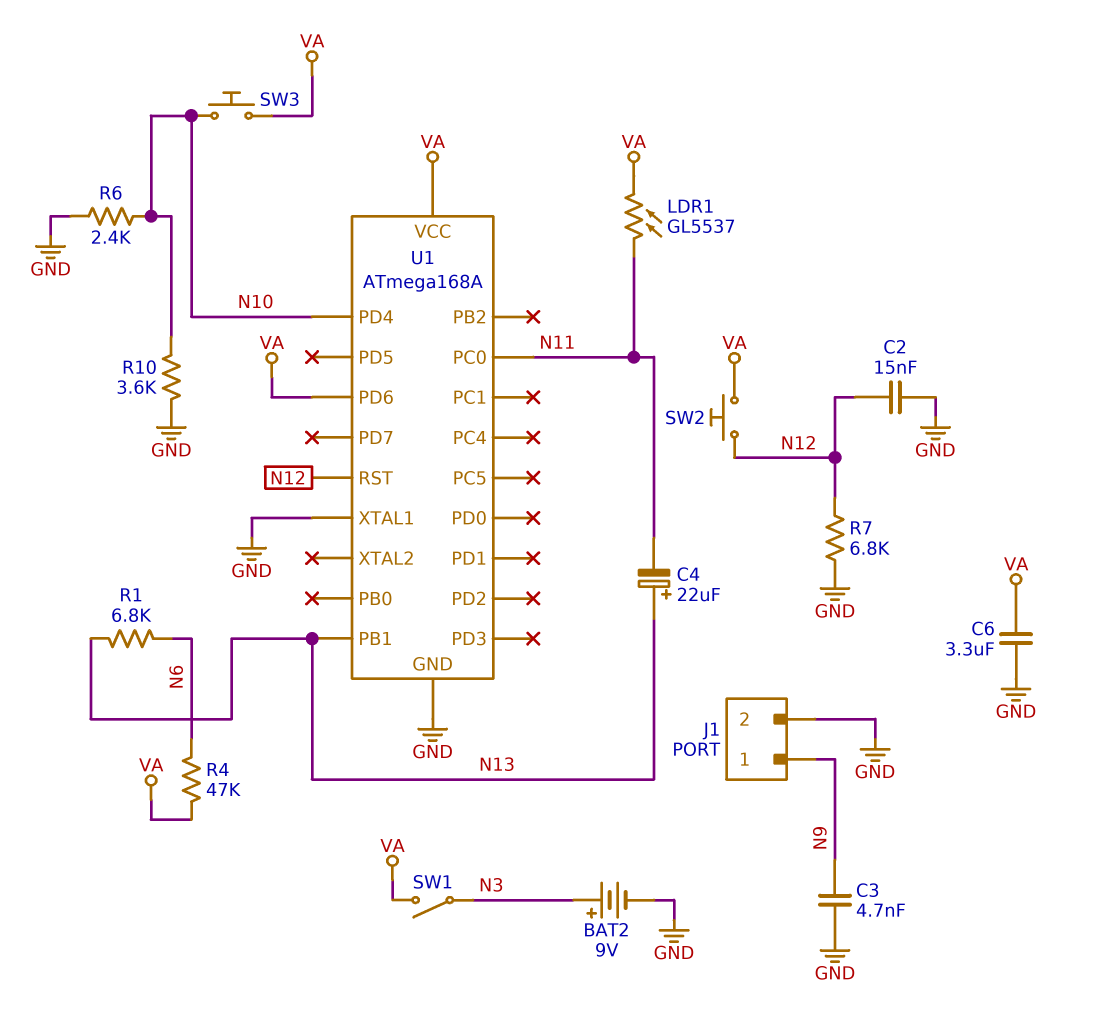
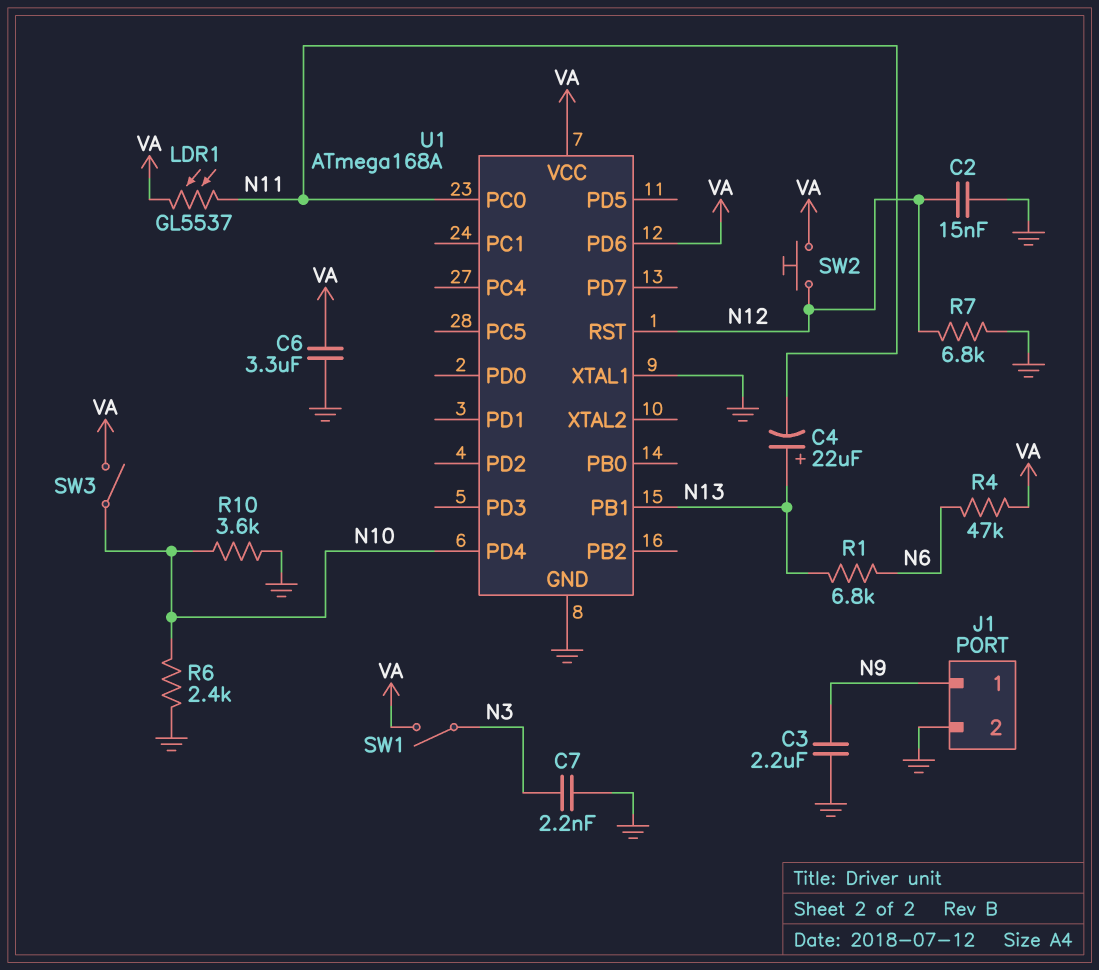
BAT2: 9V (plus N3, minus GND) -> none
C3: 4.7nF (GND, N9) -> 2.2uF (GND, N9)
C7: none -> 2.2nF (GND, N3)
SW3: button (N10, VA) -> switch (N10, VA)

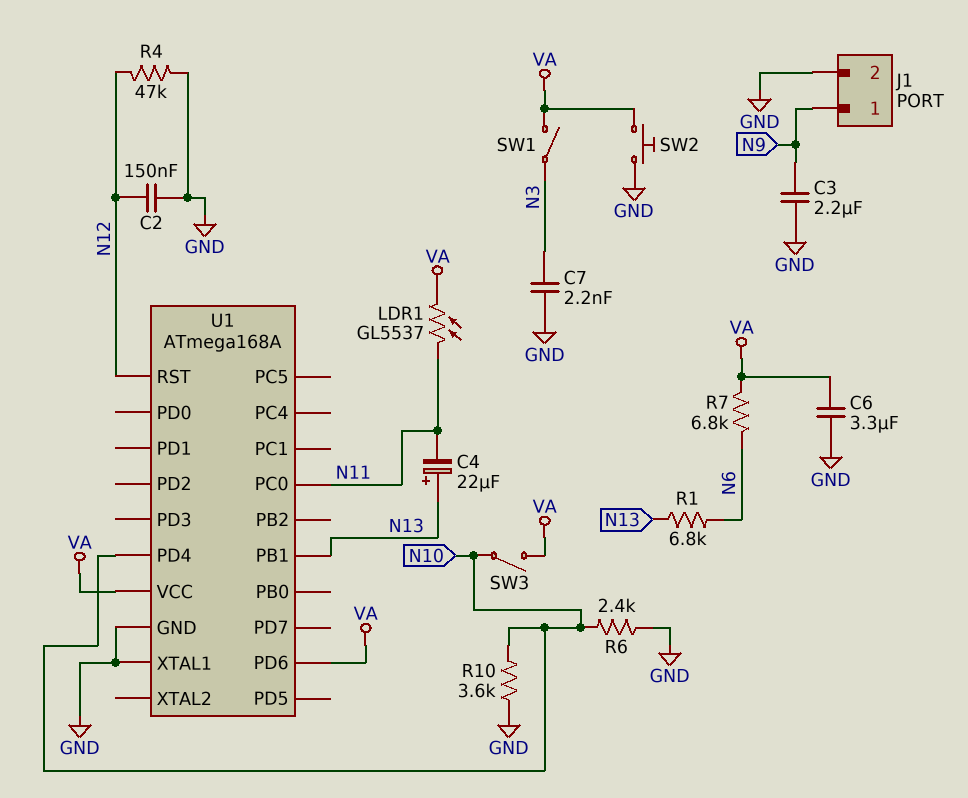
C2: 15nF (GND, N12) -> 150nF (GND, N12)
R4: 47k (N6, VA) -> 47k (GND, N12)
R7: 6.8k (GND, N12) -> 6.8k (N6, VA)
SW2: button (N12, VA) -> button (GND, VA)

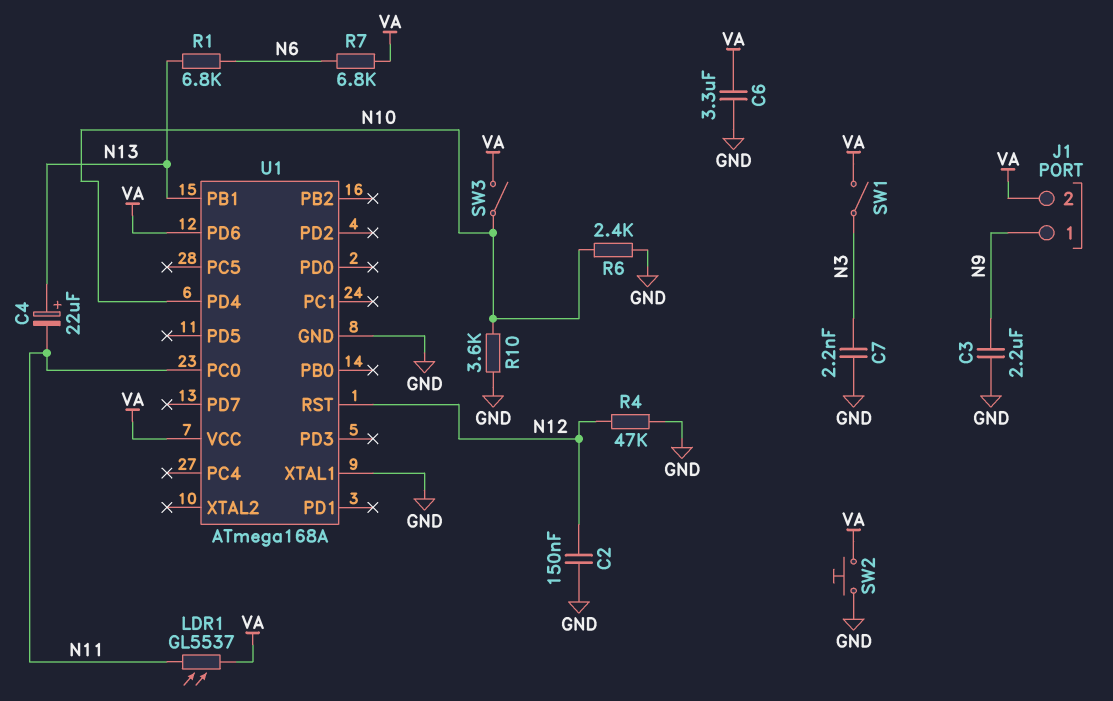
J1 pin 2: GND -> VA

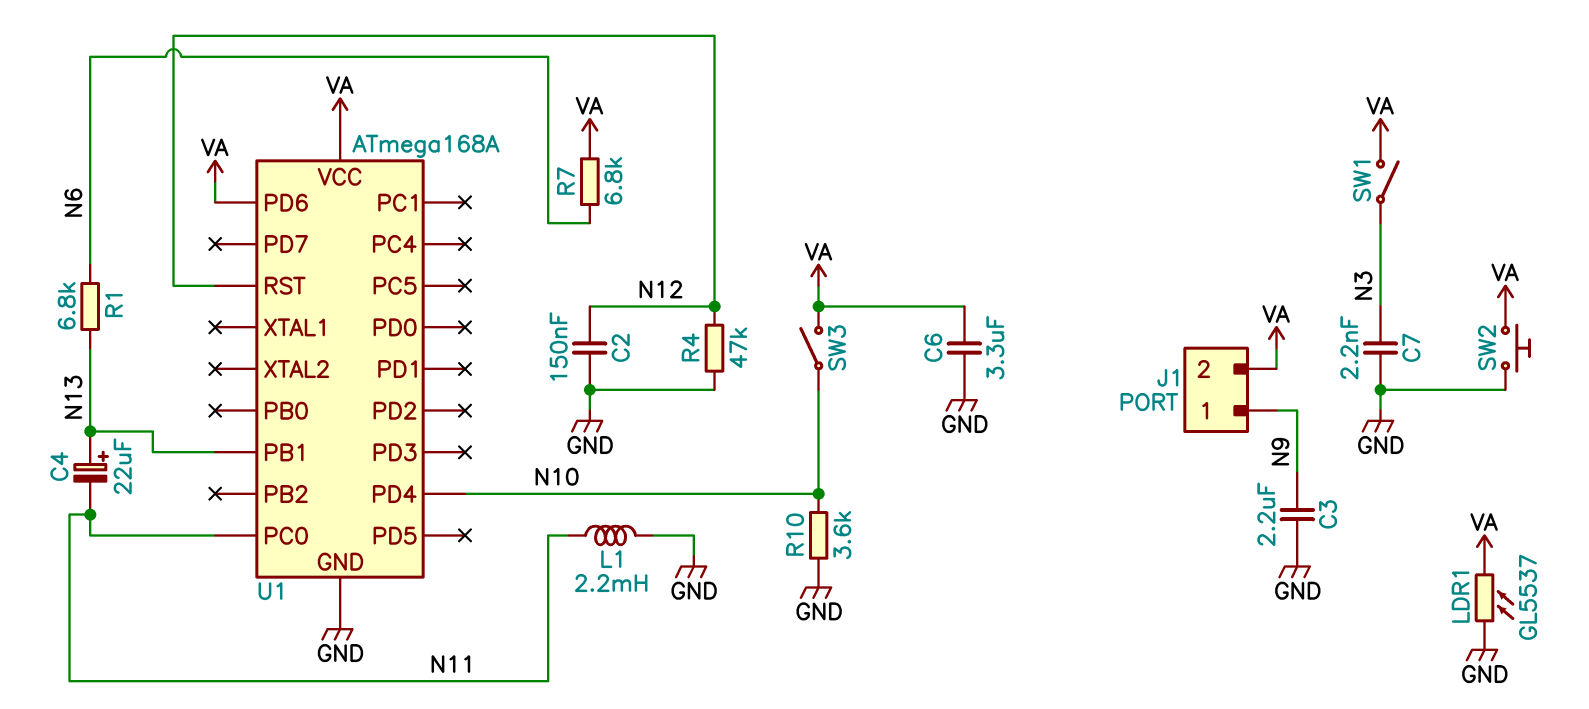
L1: none -> 2.2mH (GND, N11)
LDR1: GL5537 (N11, VA) -> GL5537 (GND, VA)
R6: 2.4k (GND, N10) -> none
U1 pin XTAL1: GND -> none

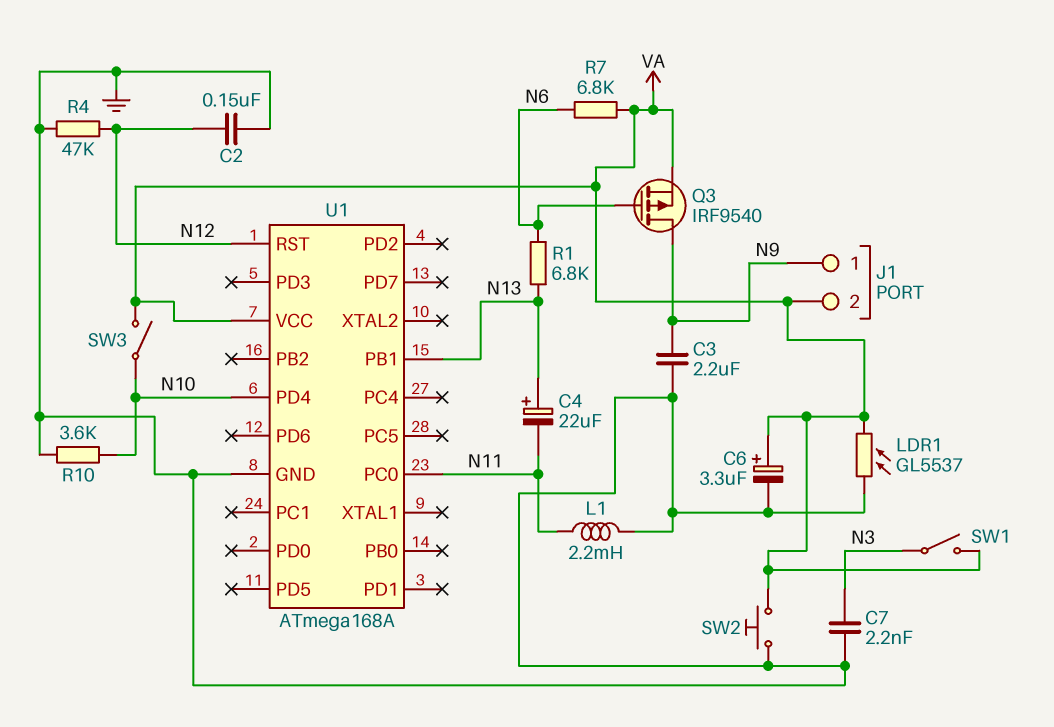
C6: 3.3uF (GND, VA) -> 3.3uF (plus VA, minus GND)
Q3: none -> PMOS IRF9540 (G N6, D N9, S VA)
U1 pin PD6: VA -> none

